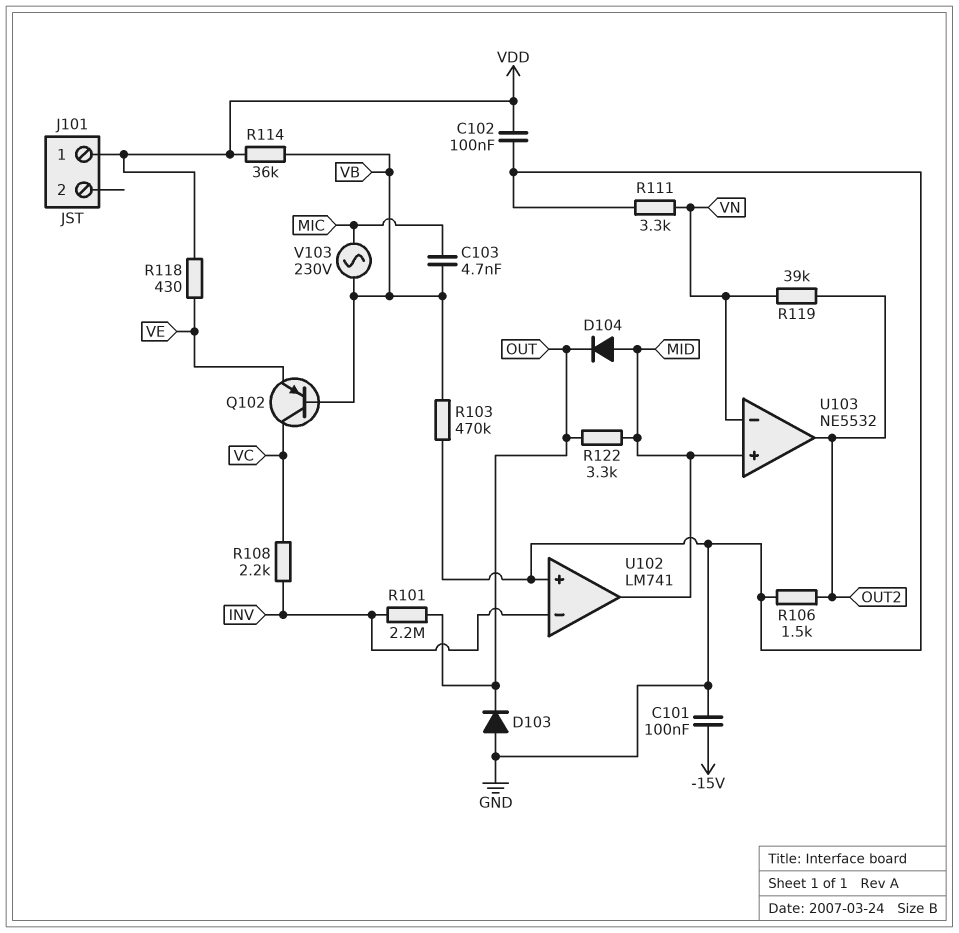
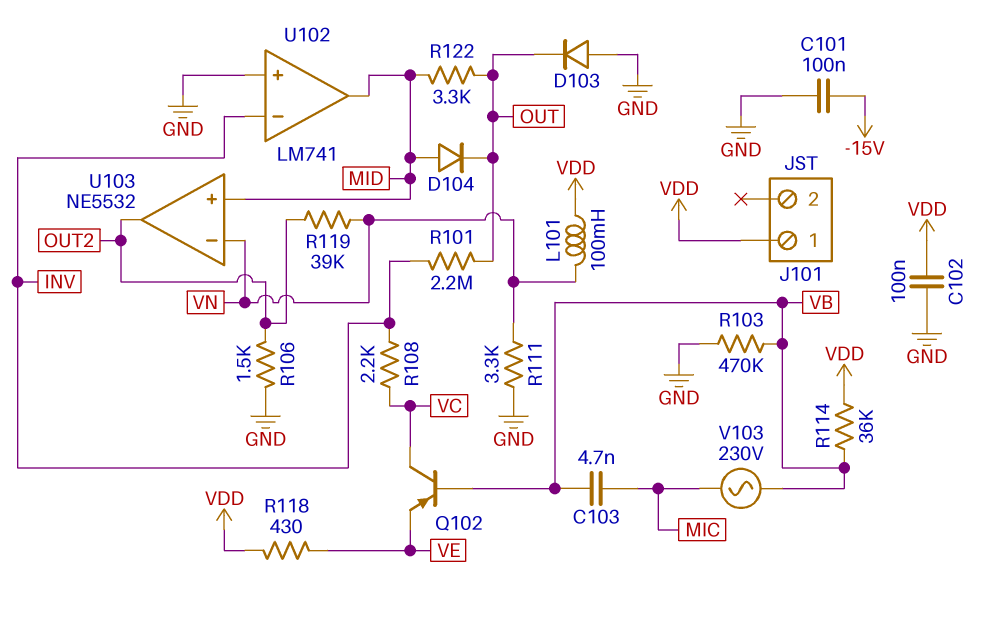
L101: none -> 100mH (VDD, VN)

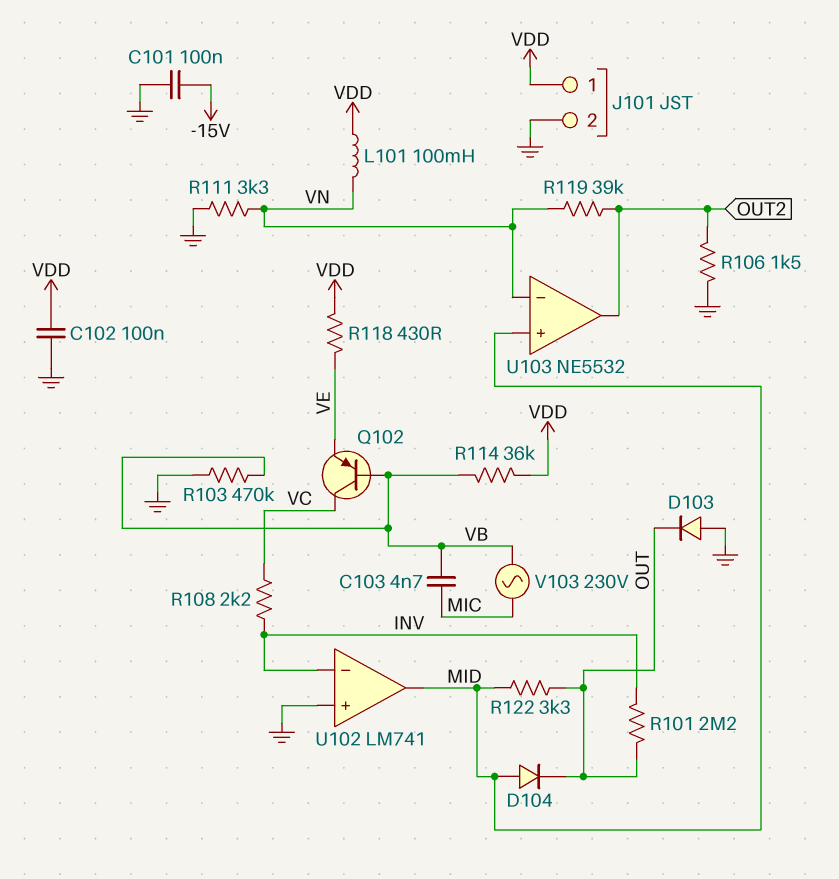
J101 pin 2: none -> GND

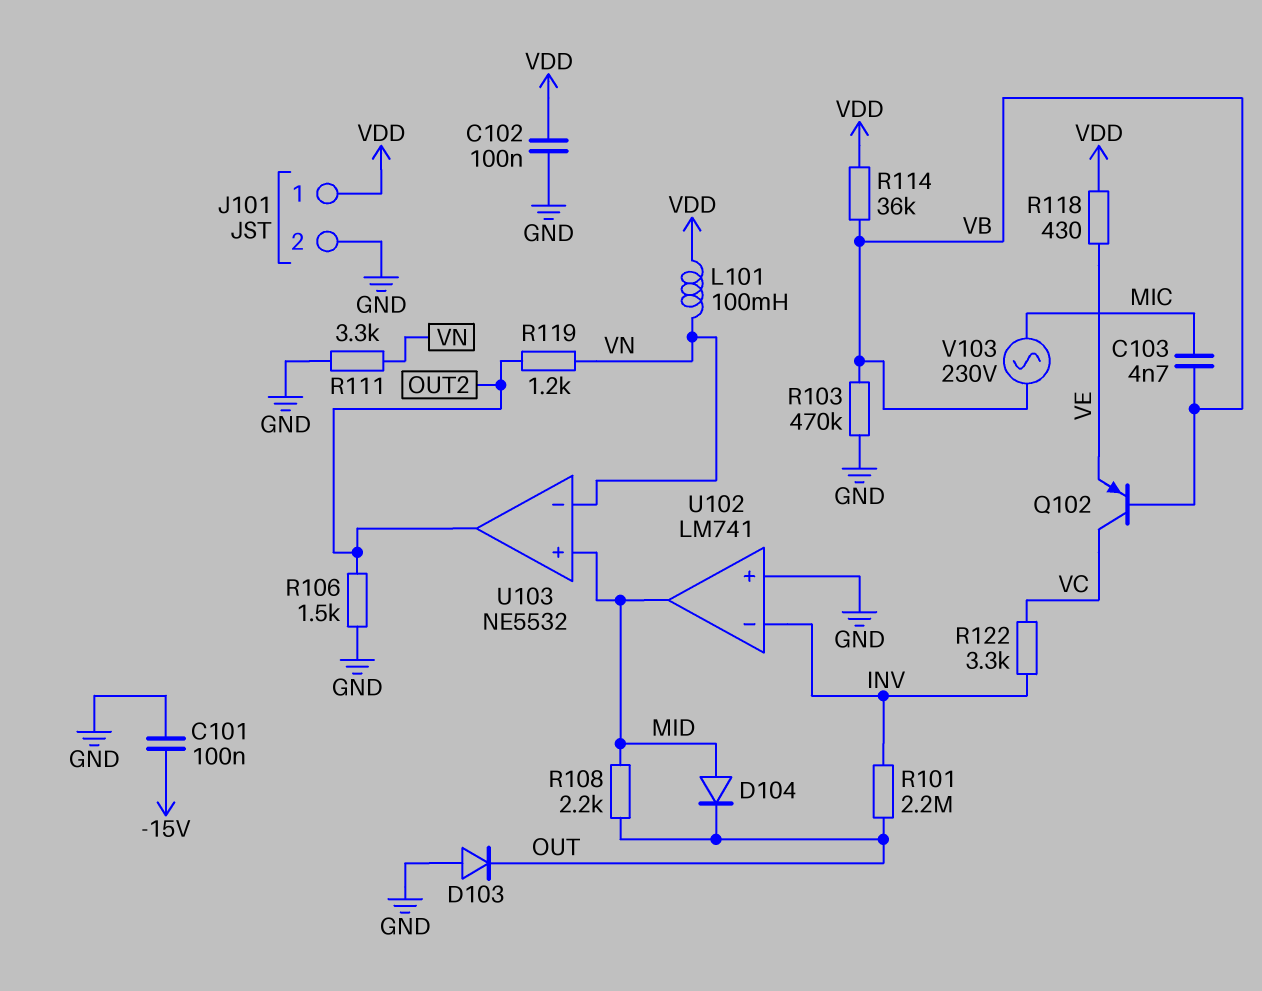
R108: 2.2k (INV, VC) -> 2.2k (MID, OUT)
R119: 39k (OUT2, VN) -> 1.2k (OUT2, VN)
R122: 3.3k (MID, OUT) -> 3.3k (INV, VC)

